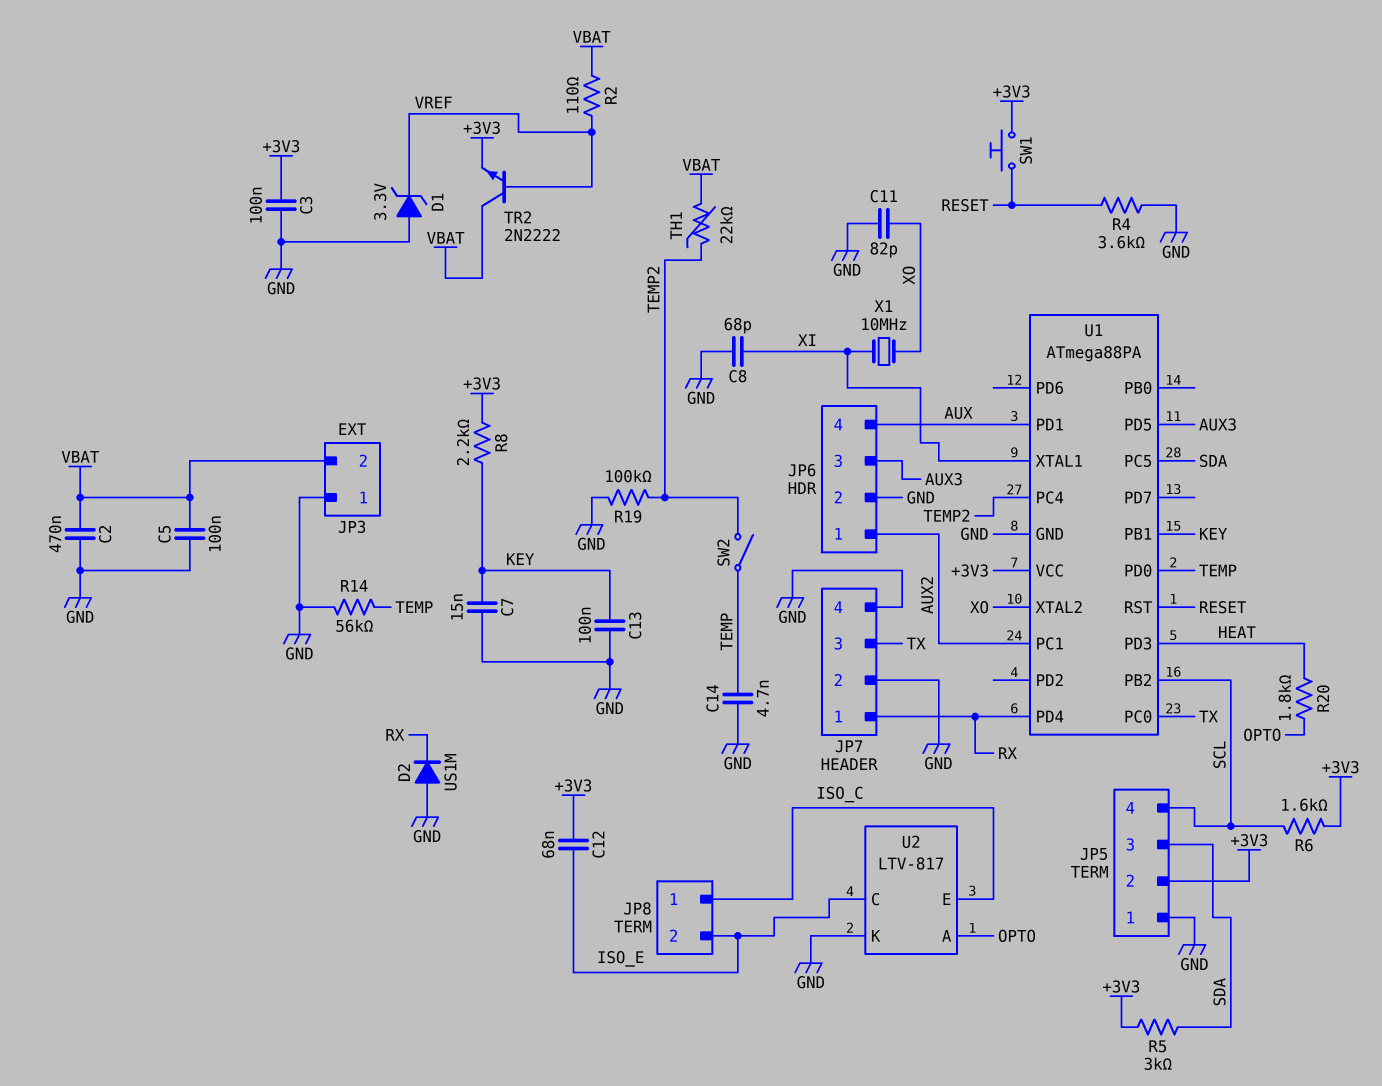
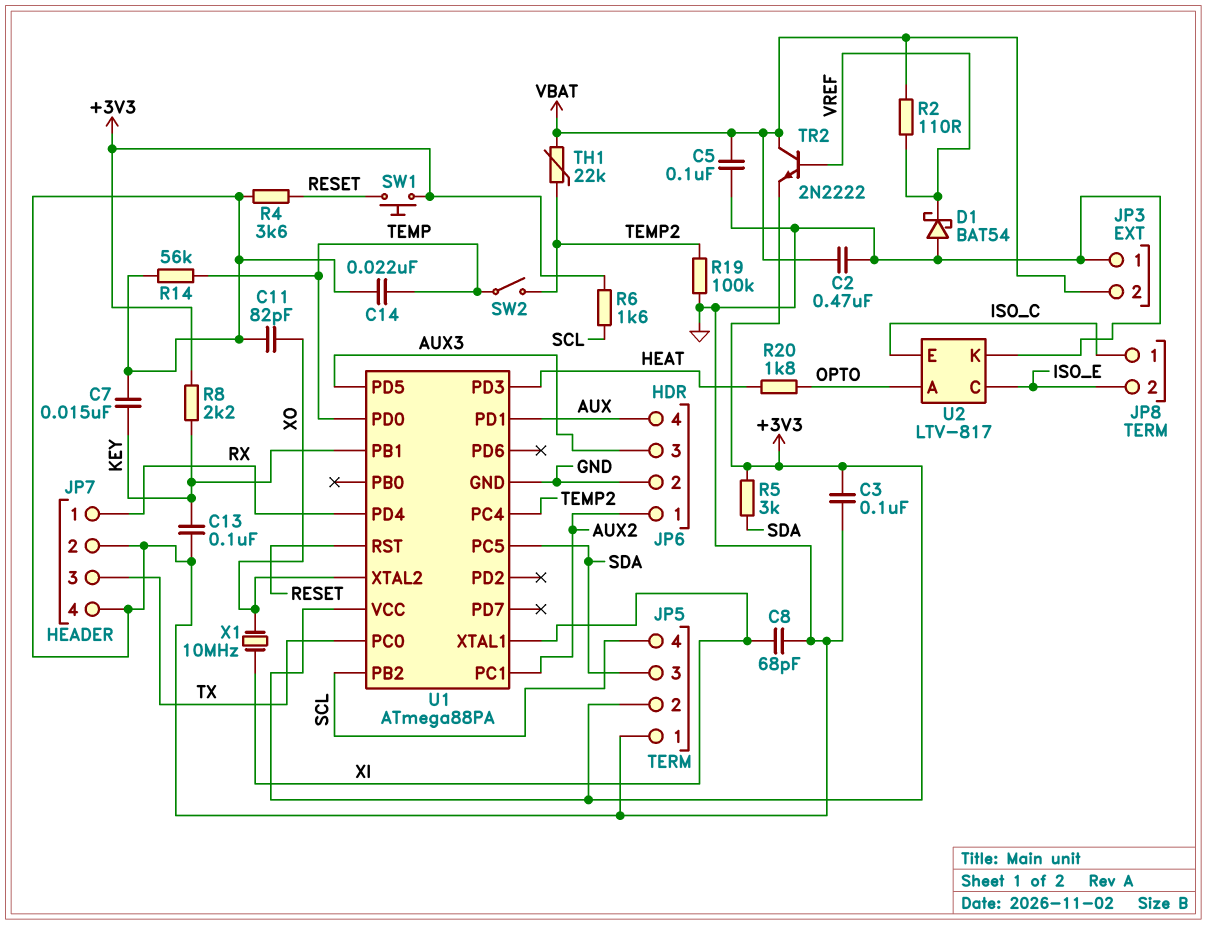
C12: 68nF (+3V3, ISO_E) -> none
C14: 4.7nF (GND, TEMP) -> 22nF (GND, TEMP)
D1: zener 3.3V (A GND, K VREF) -> schottky BAT54 (A GND, K VREF)
D2: diode US1M (A GND, K RX) -> none

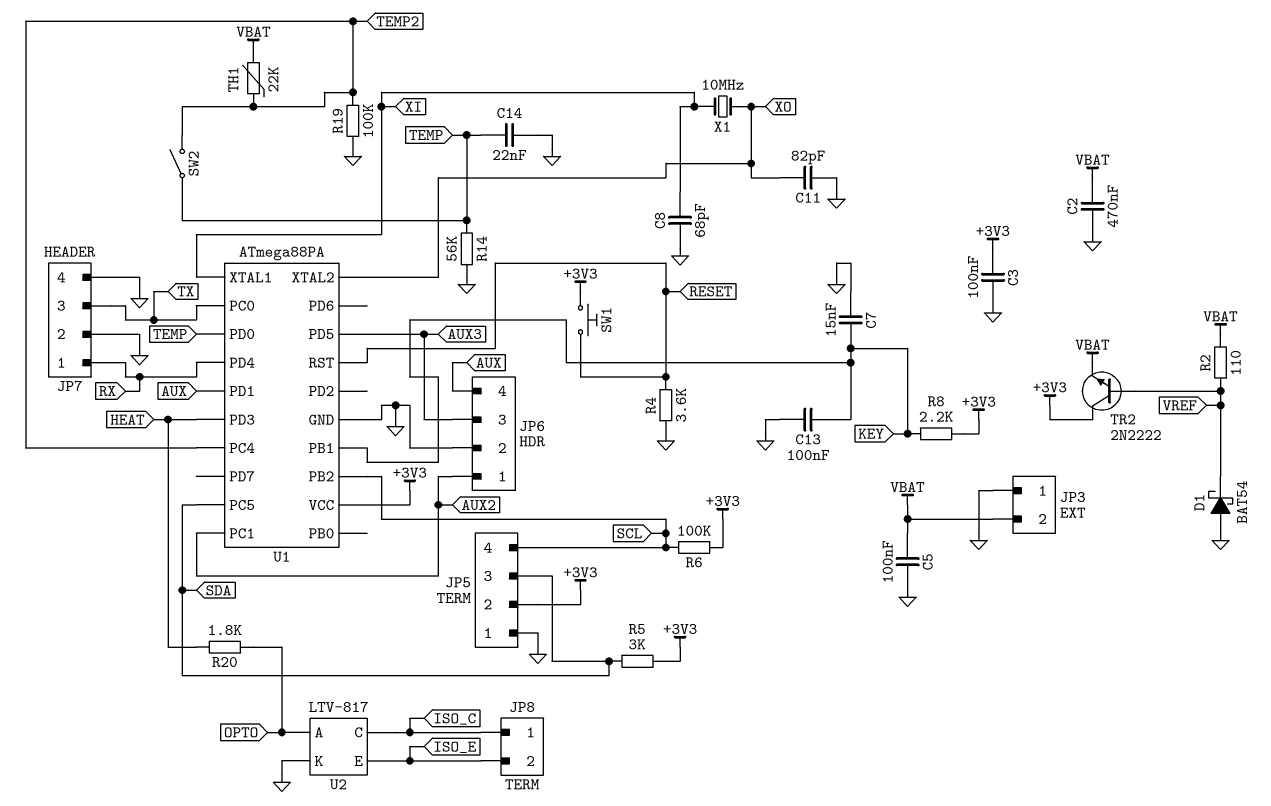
R6: 1.6k (+3V3, SCL) -> 100k (+3V3, SCL)
TR2: NPN 2N2222 (B VREF, C VBAT, E +3V3) -> NPN 2N2222 (B VREF, C +3V3, E VBAT)
U2 pin C: ISO_E -> ISO_C
U2 pin E: ISO_C -> ISO_E

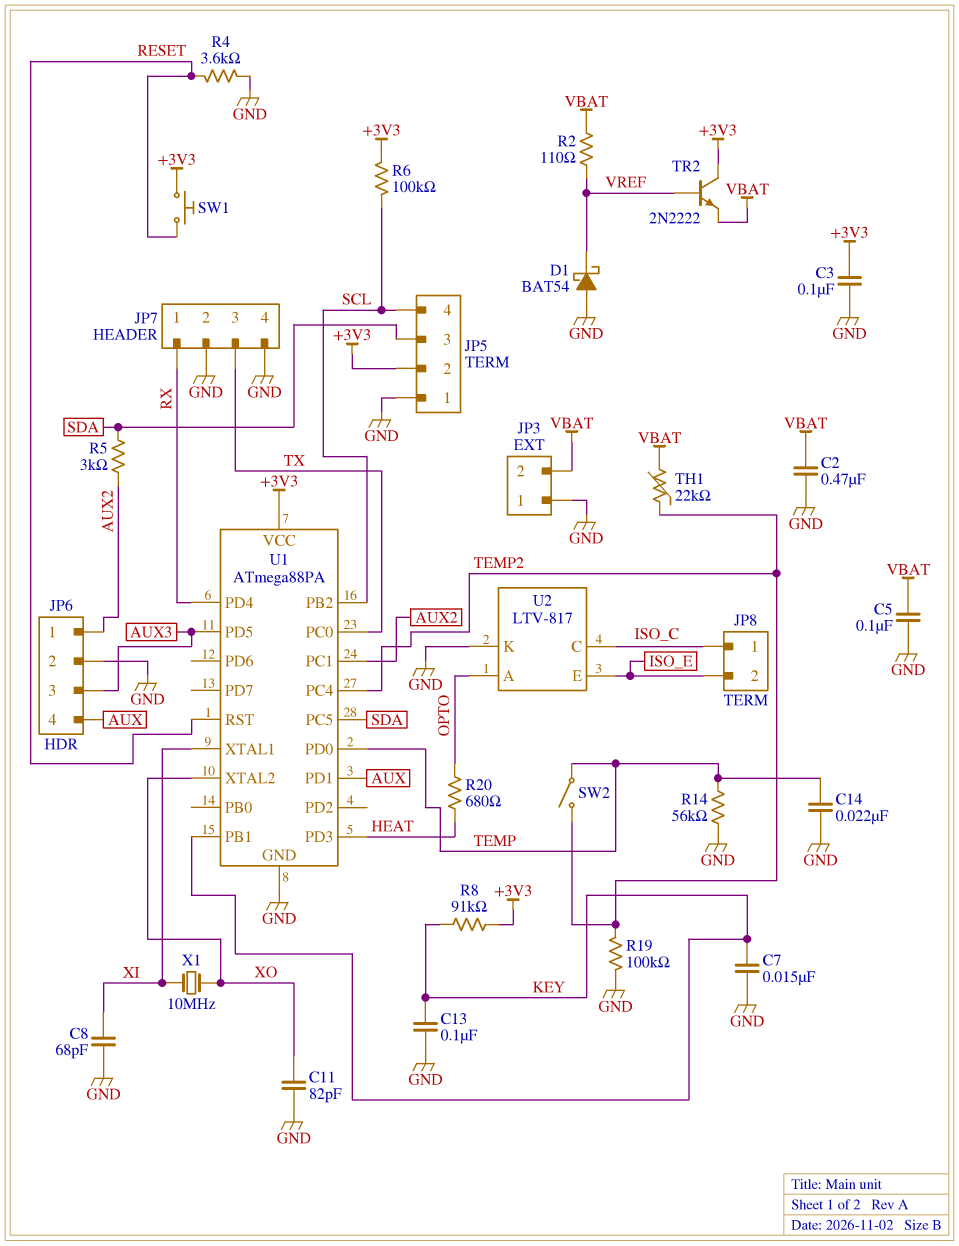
R5: 3k (+3V3, SDA) -> 3k (AUX2, SDA)
R8: 2.2k (+3V3, KEY) -> 91k (+3V3, KEY)
R20: 1.8k (HEAT, OPTO) -> 680 (HEAT, OPTO)

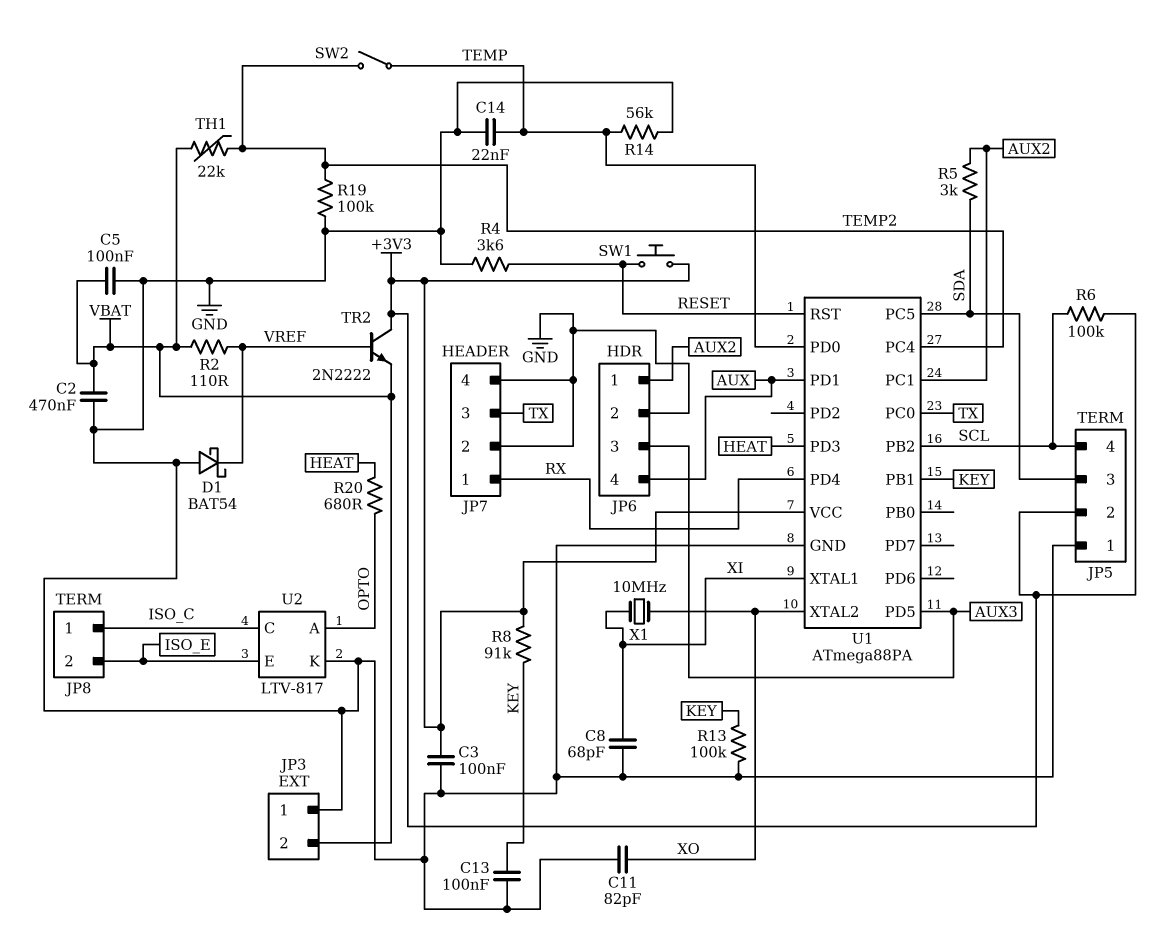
C7: 15nF (GND, KEY) -> none
R13: none -> 100k (GND, KEY)

